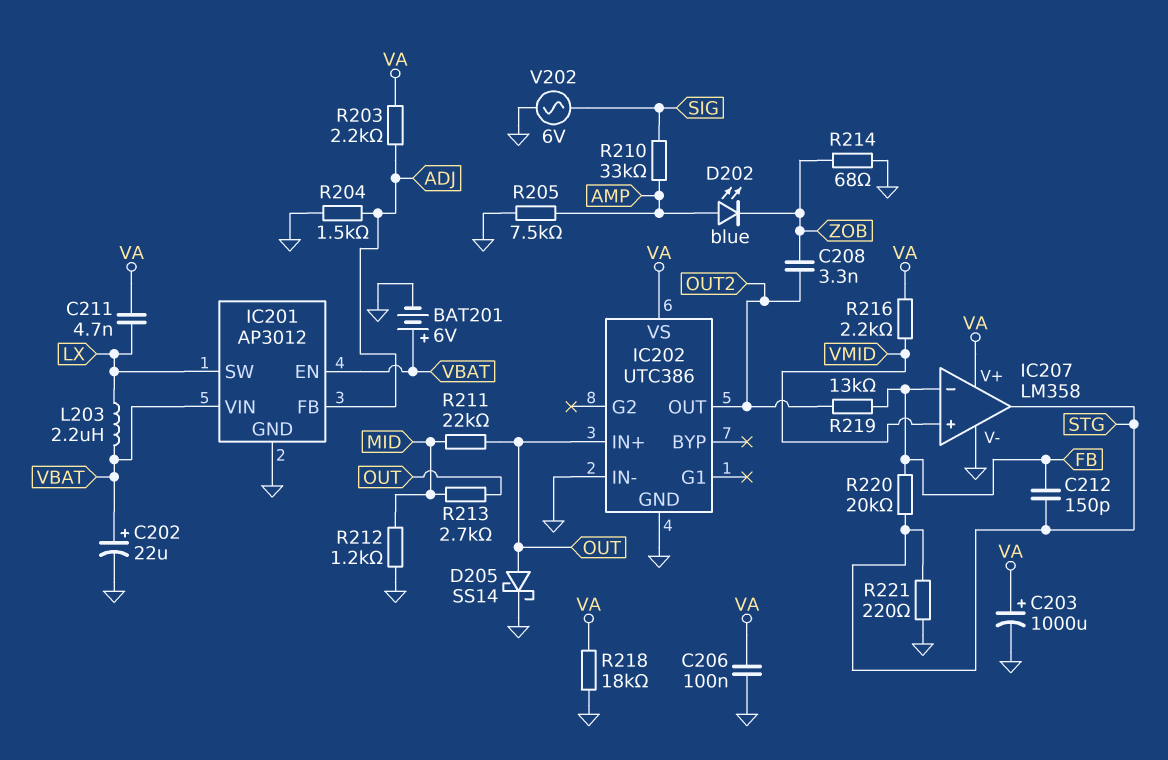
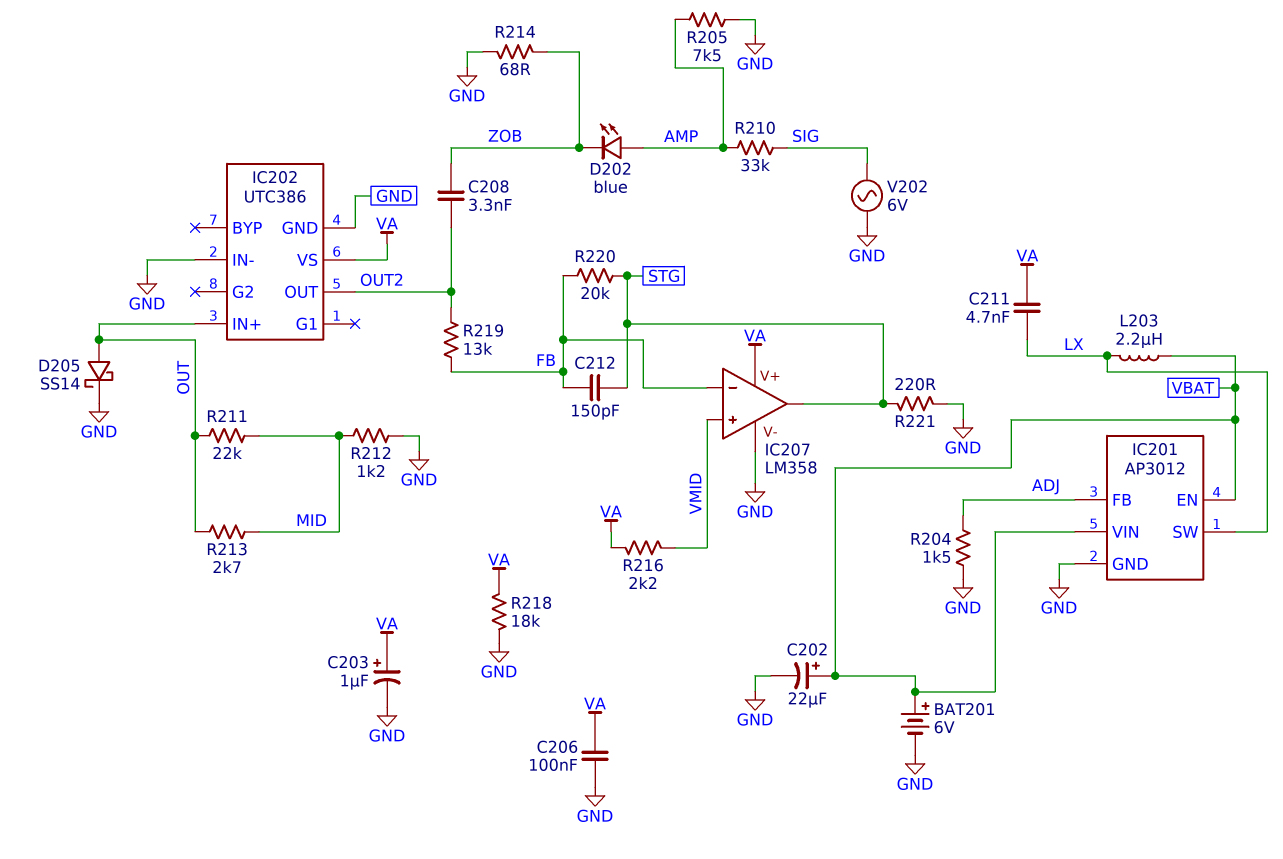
C203: 1000uF (plus VA, minus GND) -> 1uF (plus VA, minus GND)
R203: 2.2k (ADJ, VA) -> none

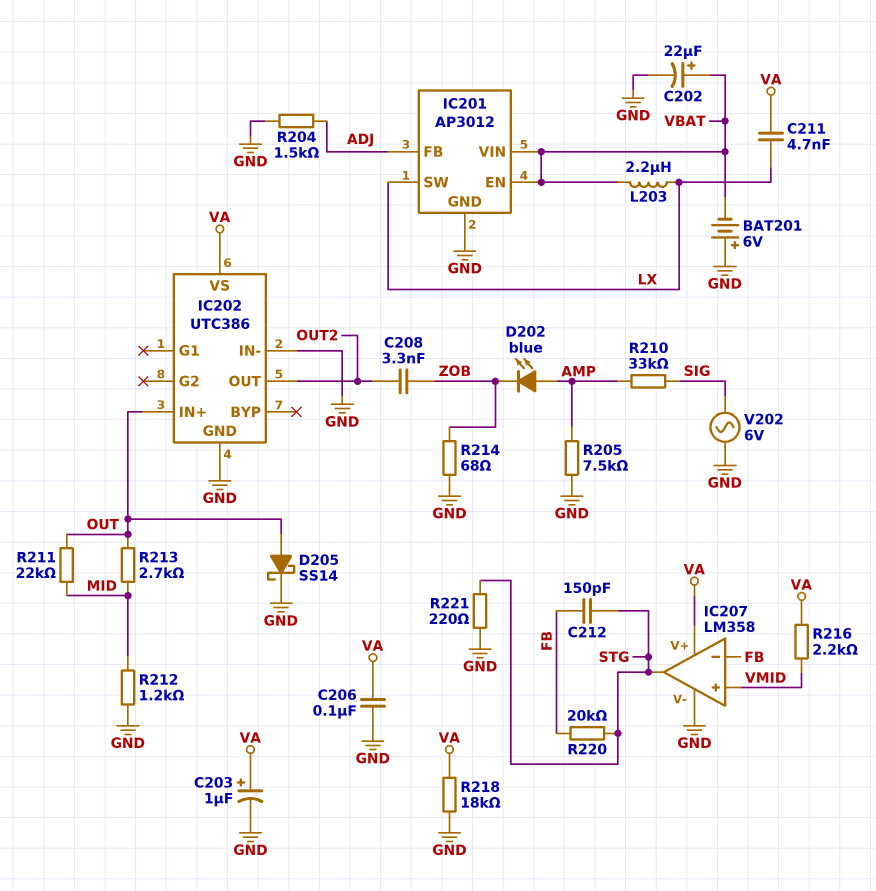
BAT201: 6V (plus VBAT, minus GND) -> 6V (plus GND, minus VBAT)
R219: 13k (FB, OUT2) -> none

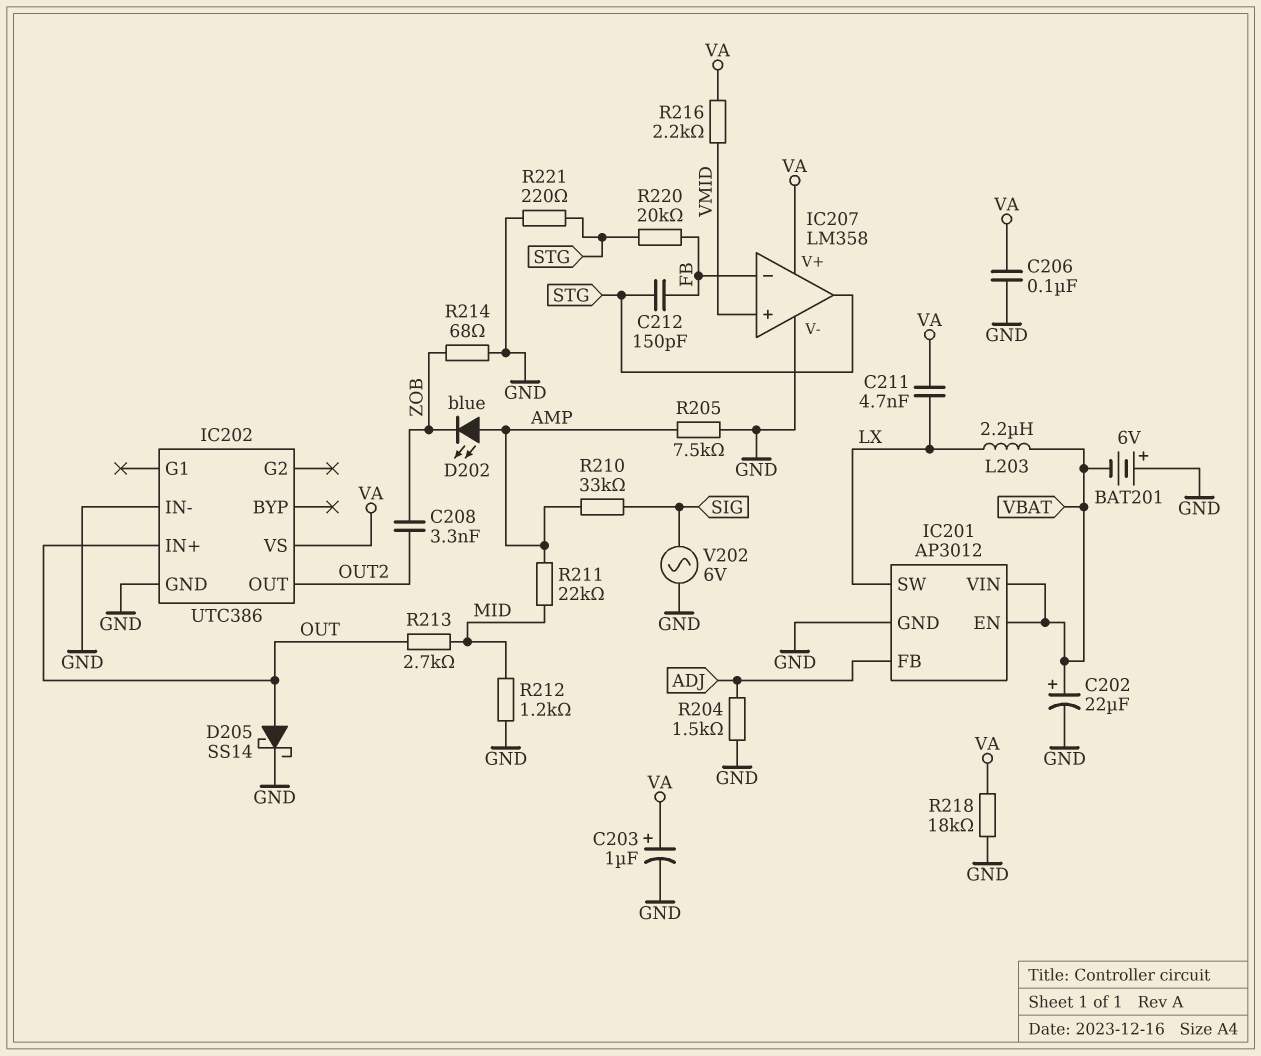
R211: 22k (MID, OUT) -> 22k (AMP, MID)

